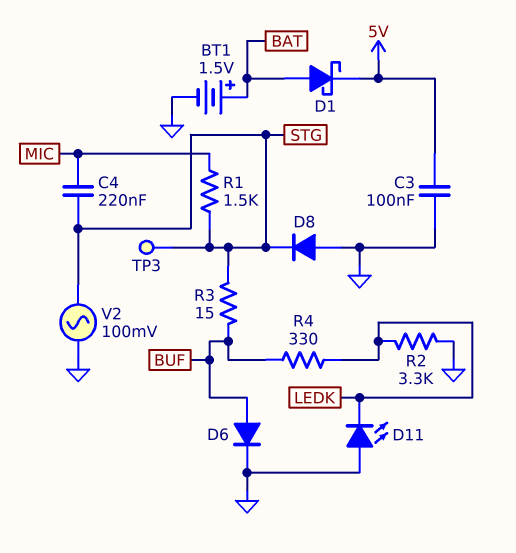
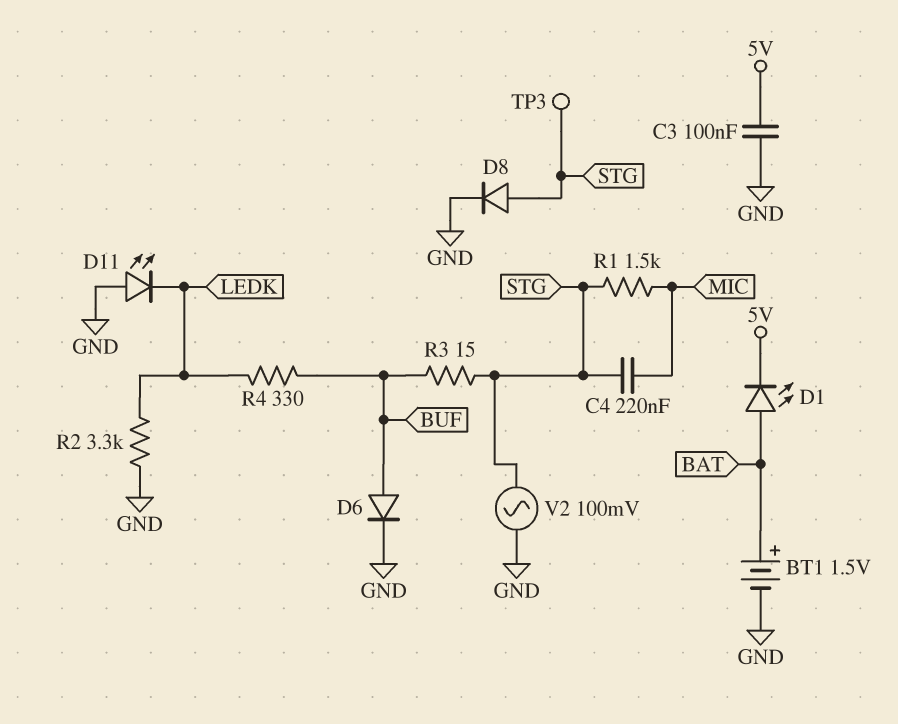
D1: schottky (A BAT, K 5V) -> LED (A BAT, K 5V)
D8: diode (A GND, K STG) -> diode (A STG, K GND)

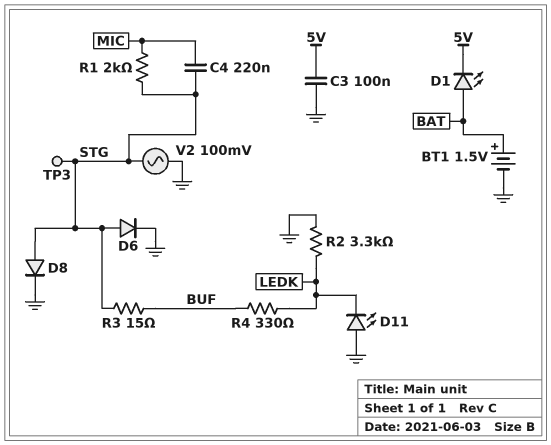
D6: diode (A BUF, K GND) -> diode (A STG, K GND)
R1: 1.5k (MIC, STG) -> 2k (MIC, STG)

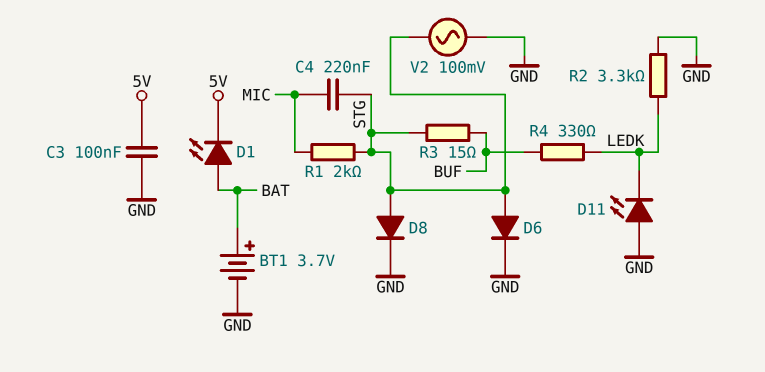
BT1: 1.5V (plus BAT, minus GND) -> 3.7V (plus BAT, minus GND)
TP3: test point (STG) -> none

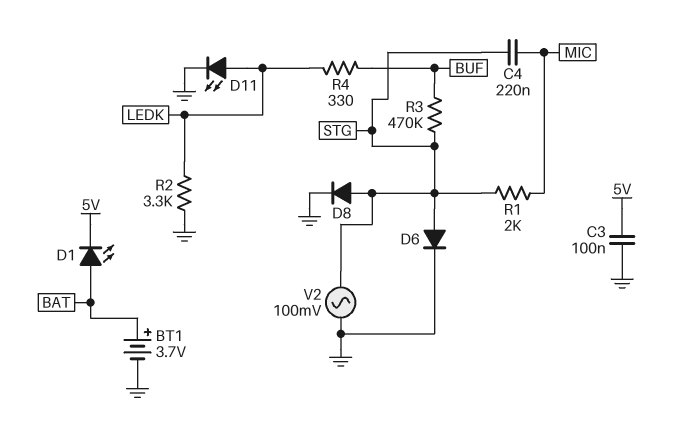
D11: LED (A GND, K LEDK) -> LED (A LEDK, K GND)
R3: 15 (BUF, STG) -> 470k (BUF, STG)

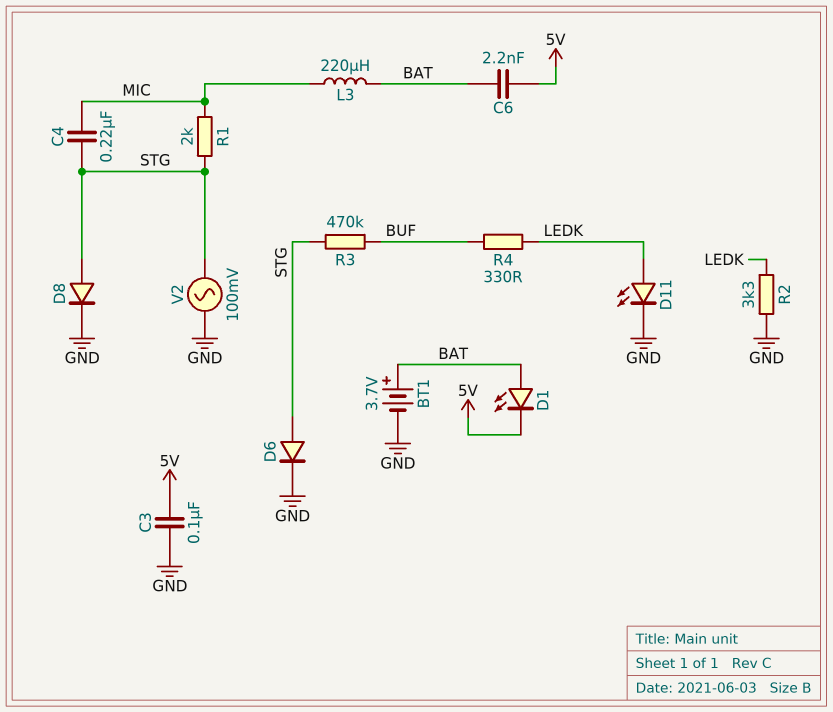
C6: none -> 2.2nF (5V, BAT)
L3: none -> 220uH (BAT, MIC)

